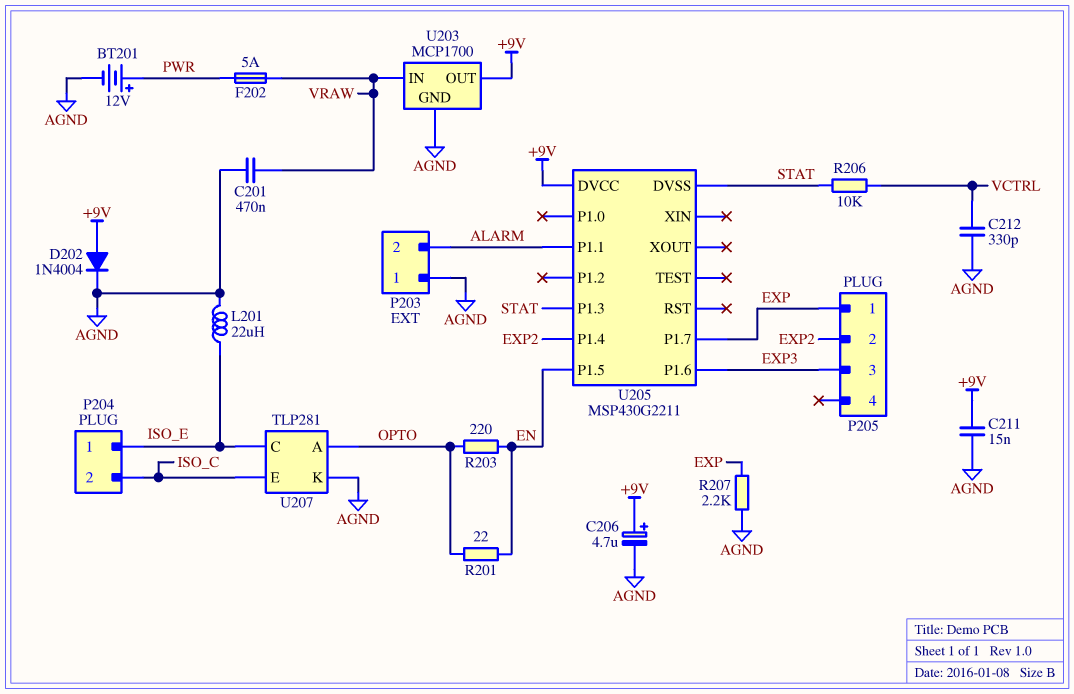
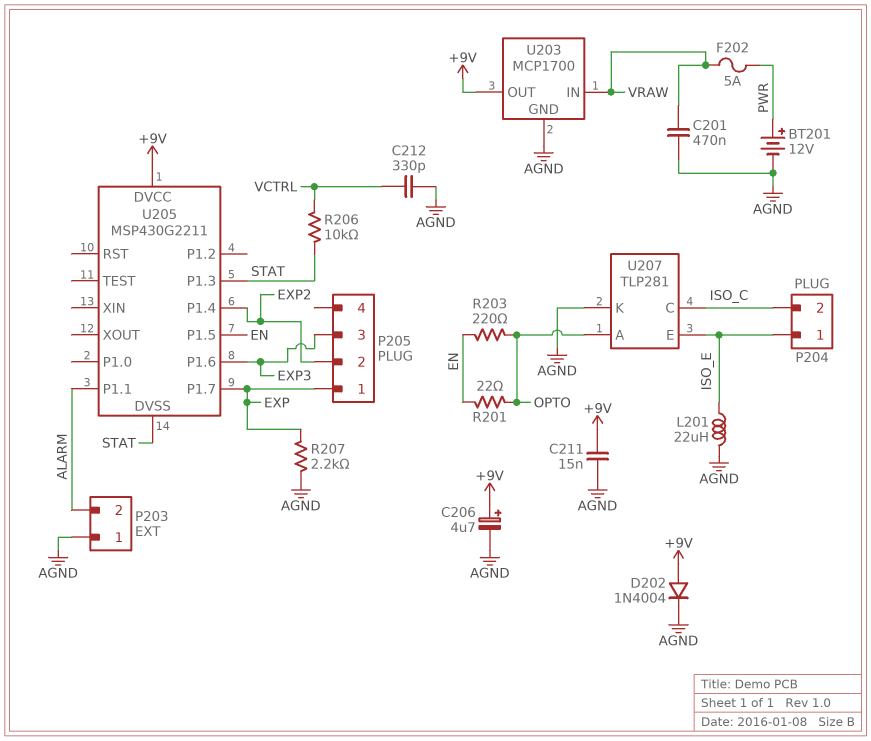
U207 pin C: ISO_E -> ISO_C
U207 pin E: ISO_C -> ISO_E

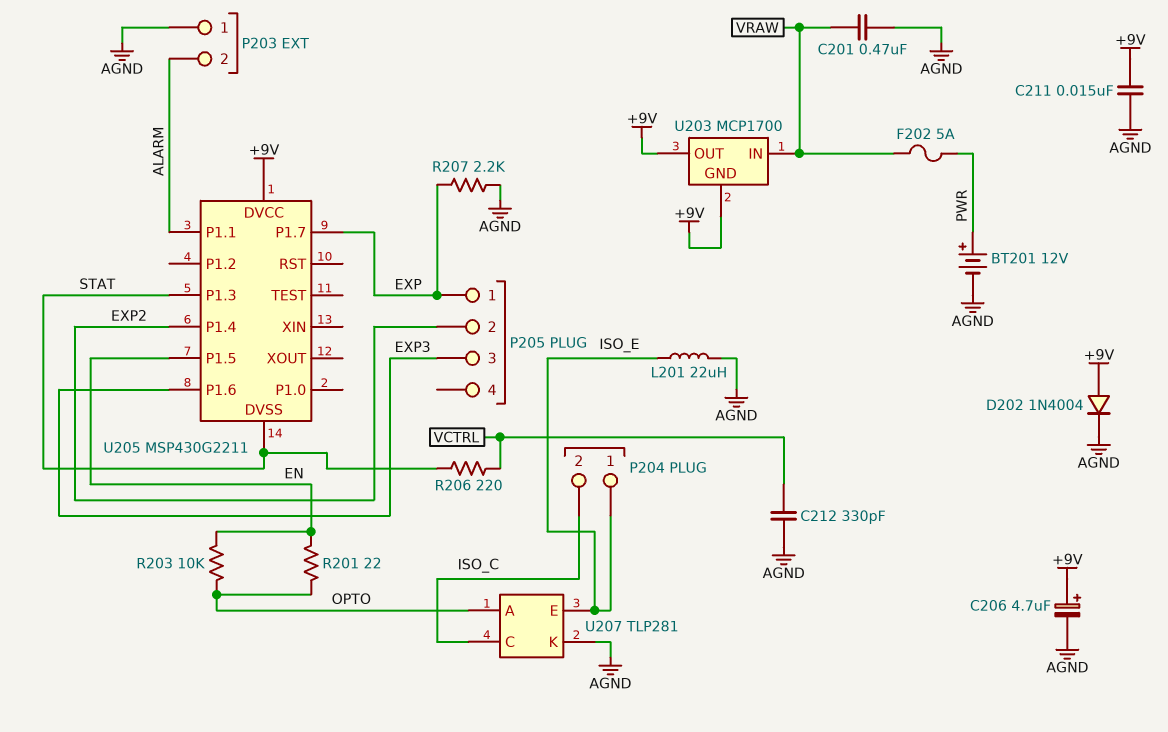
R203: 220 (EN, OPTO) -> 10k (EN, OPTO)
R206: 10k (STAT, VCTRL) -> 220 (STAT, VCTRL)
U203 pin GND: AGND -> +9V

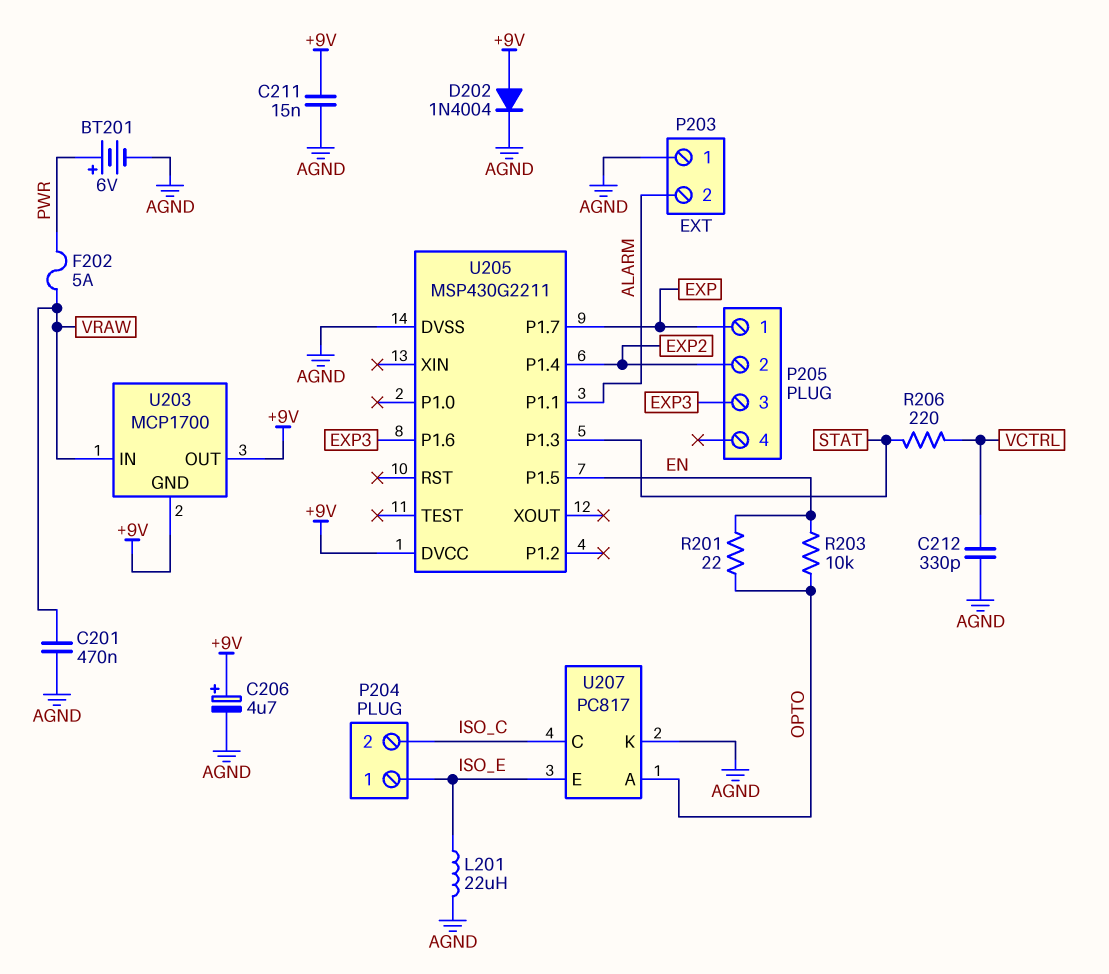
BT201: 12V (plus PWR, minus AGND) -> 6V (plus PWR, minus AGND)
R207: 2.2k (AGND, EXP) -> none
U205 pin DVSS: STAT -> AGND
U207: TLP281 -> PC817

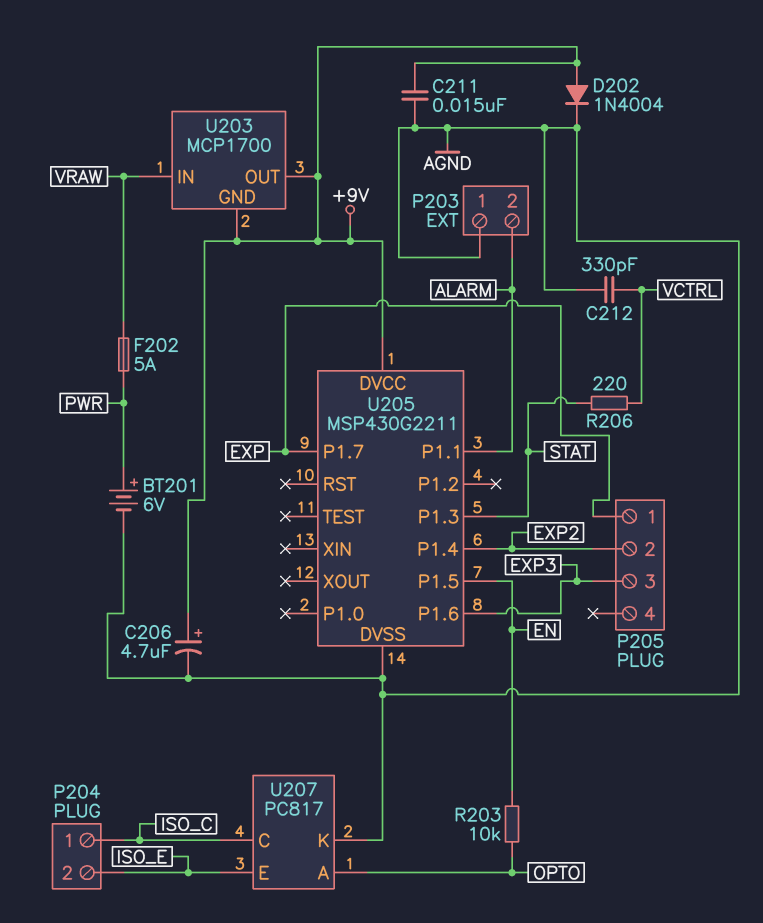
C201: 470nF (AGND, VRAW) -> none
L201: 22uH (AGND, ISO_E) -> none
P204 pin 1: ISO_E -> ISO_C
P204 pin 2: ISO_C -> ISO_E
R201: 22 (EN, OPTO) -> none

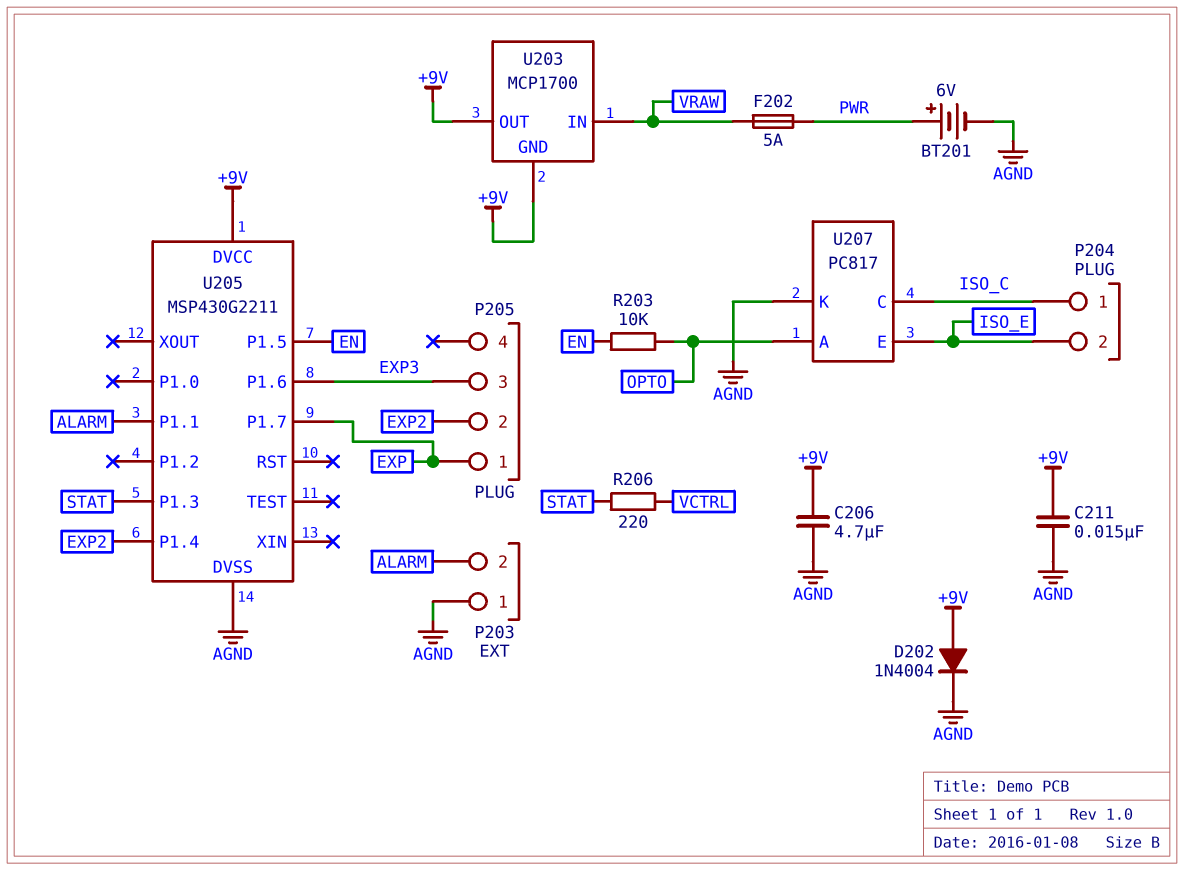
C206: 4.7uF (plus +9V, minus AGND) -> 4.7uF (+9V, AGND)
C212: 330pF (AGND, VCTRL) -> none

